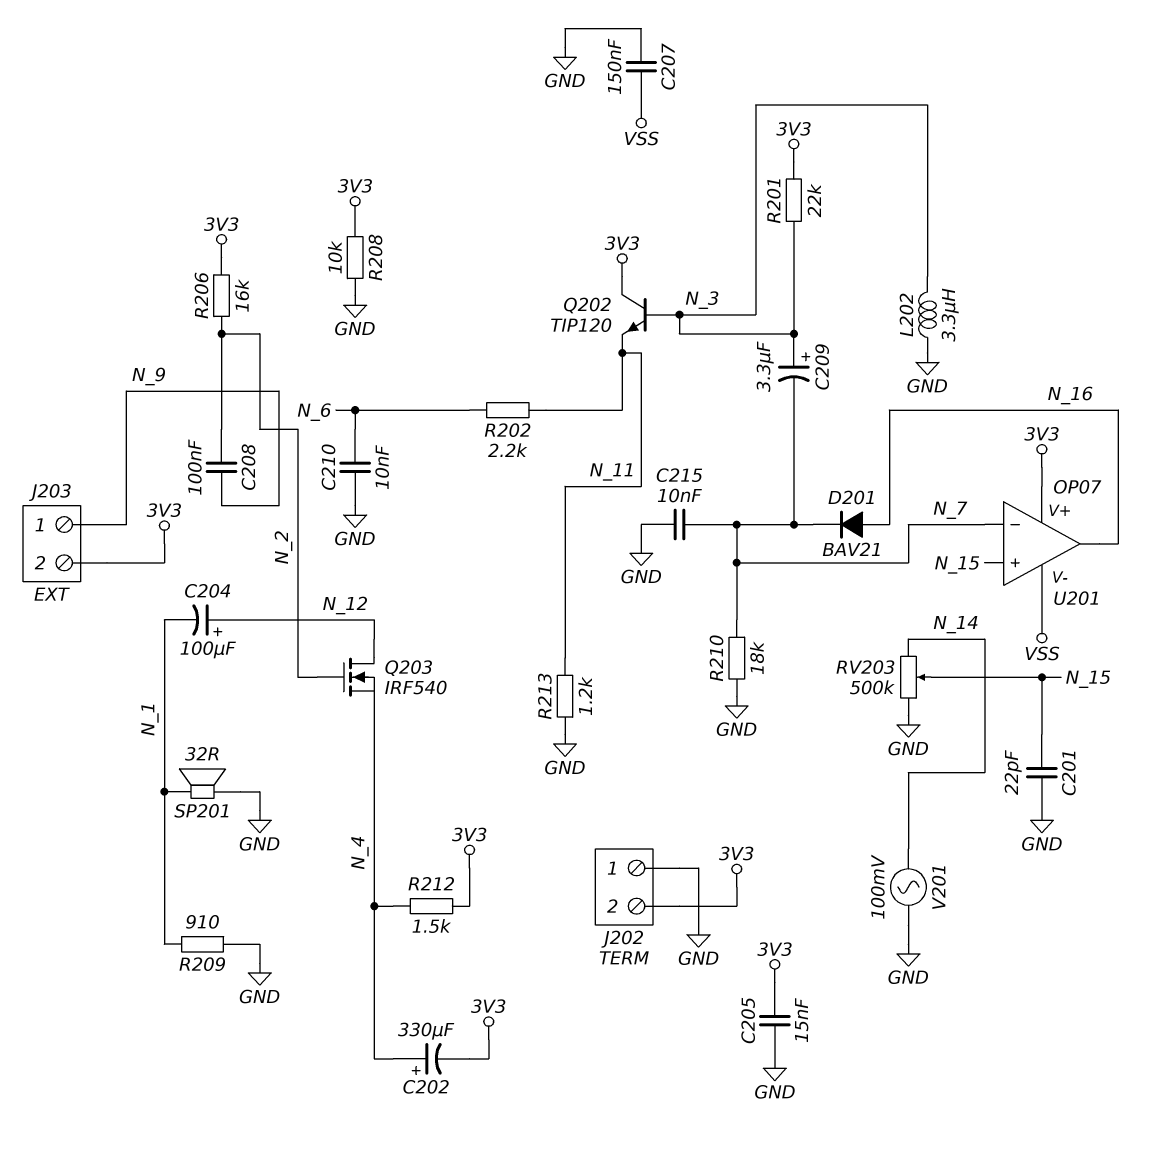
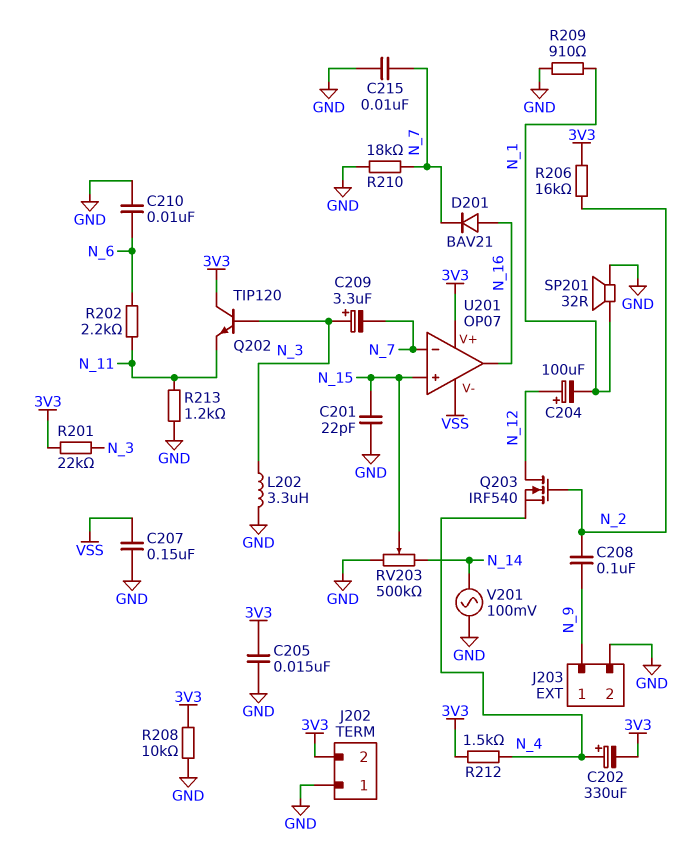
J203 pin 2: 3V3 -> GND

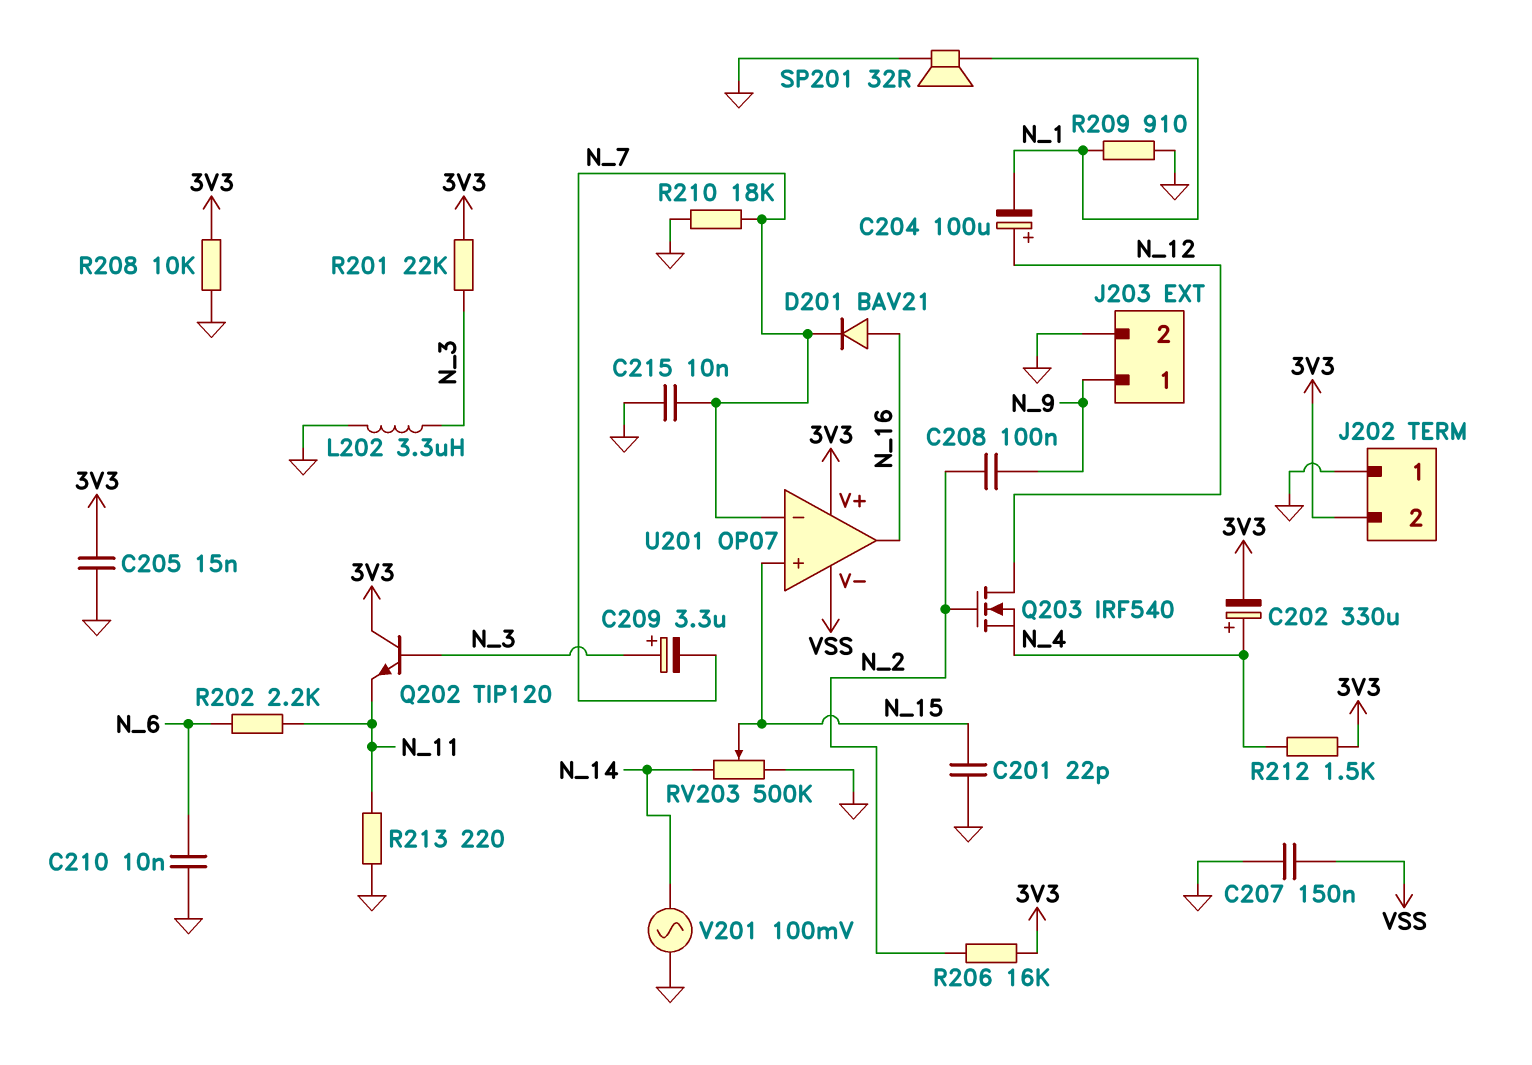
R213: 1.2k (GND, N_11) -> 220 (GND, N_11)

